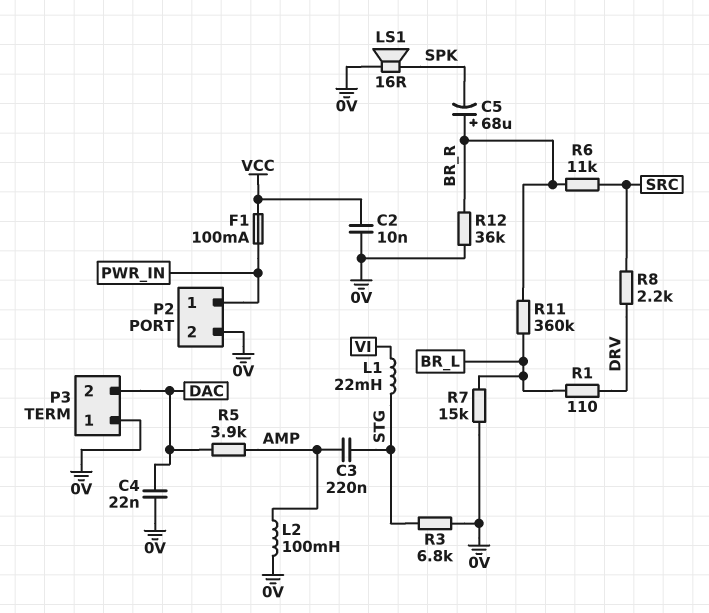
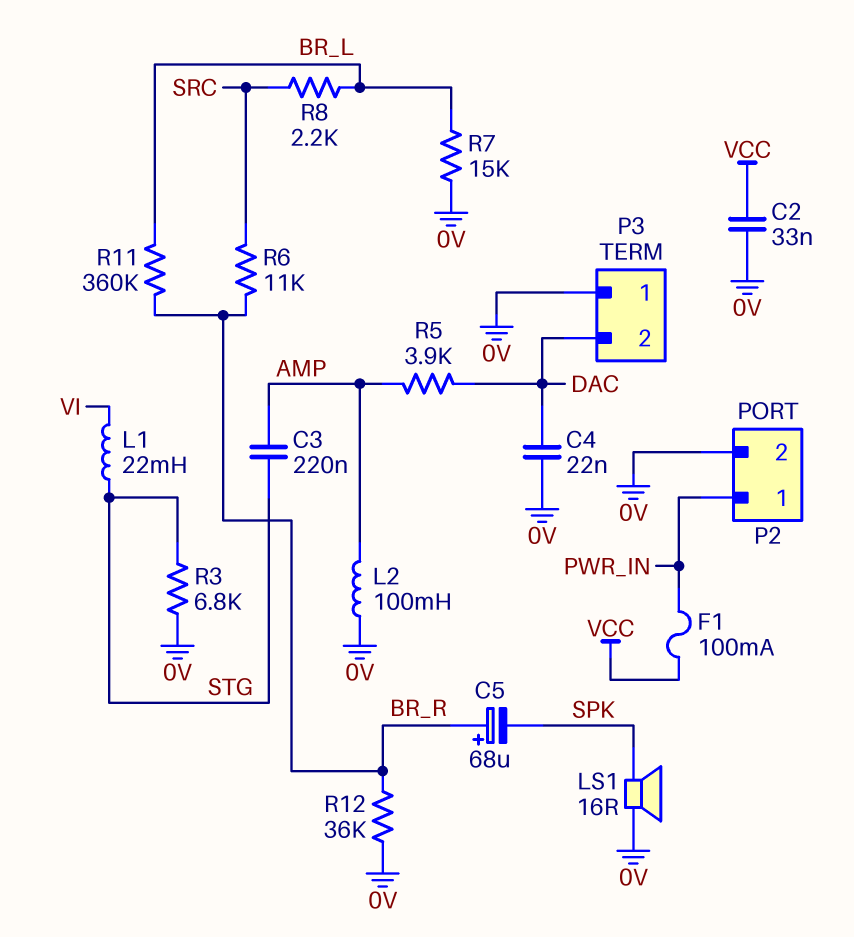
C2: 10nF (0V, VCC) -> 33nF (0V, VCC)
R1: 110 (BR_L, DRV) -> none
R8: 2.2k (DRV, SRC) -> 2.2k (BR_L, SRC)

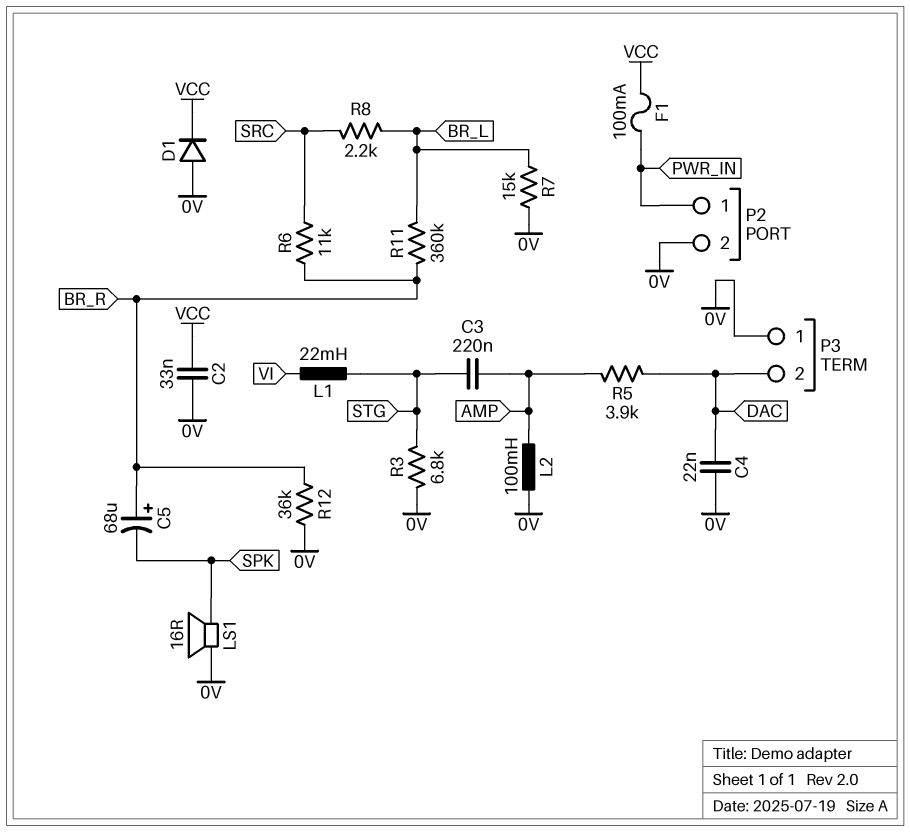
D1: none -> diode (A 0V, K VCC)

